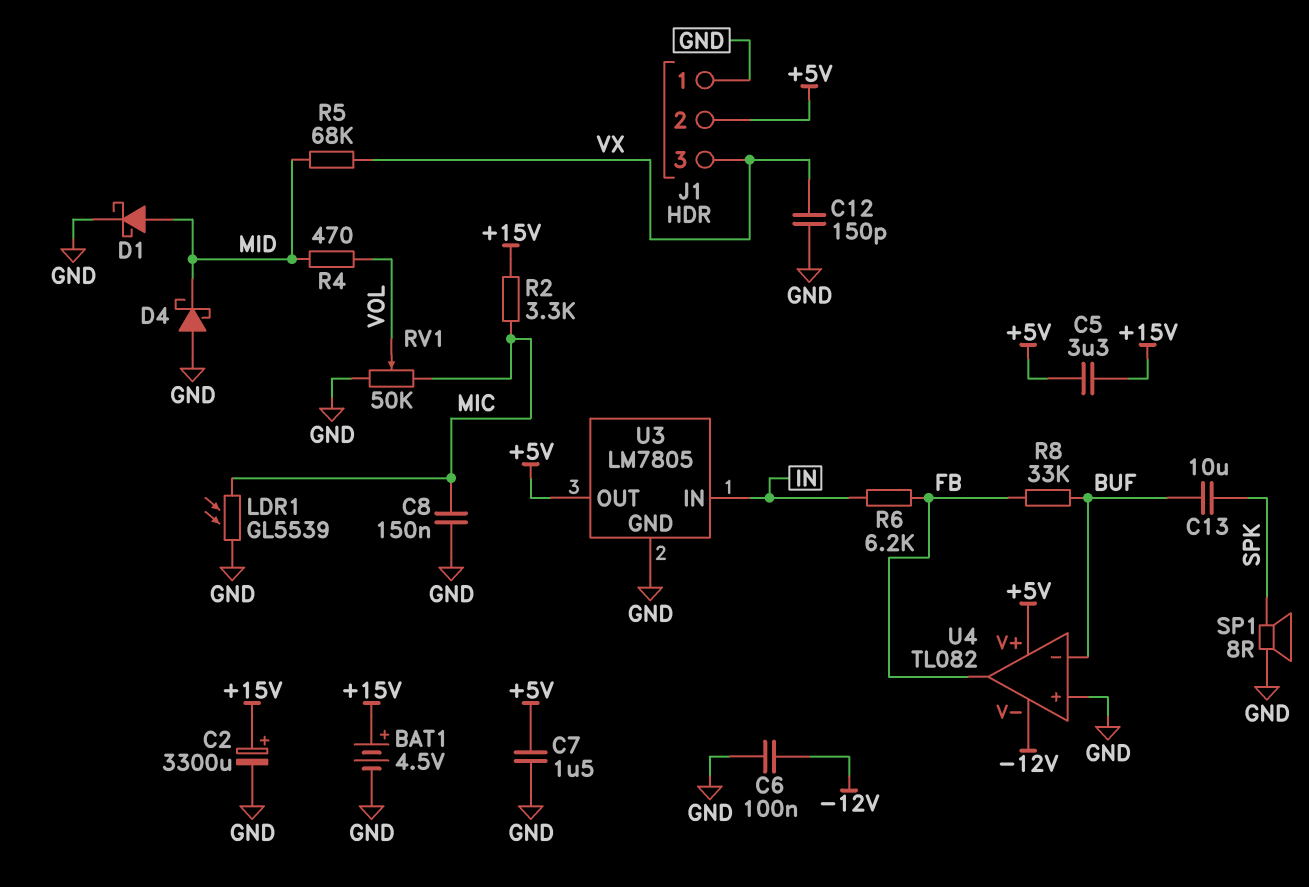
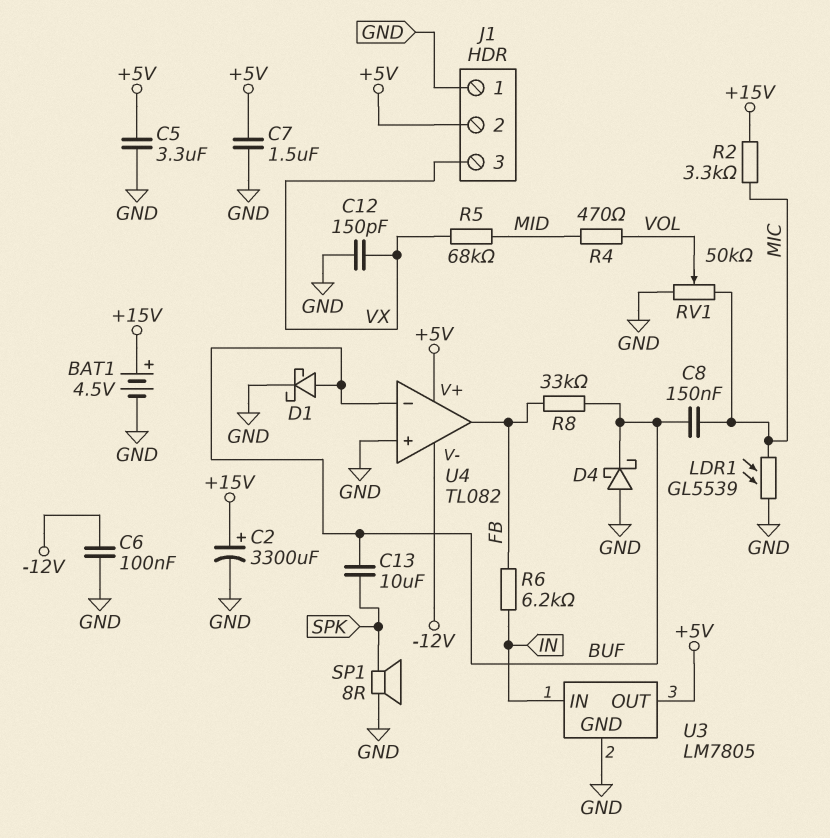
C5: 3.3uF (+5V, +15V) -> 3.3uF (+5V, GND)
C8: 150nF (GND, MIC) -> 150nF (BUF, MIC)
D1: schottky (A MID, K GND) -> schottky (A BUF, K GND)
D4: schottky (A GND, K MID) -> schottky (A GND, K BUF)

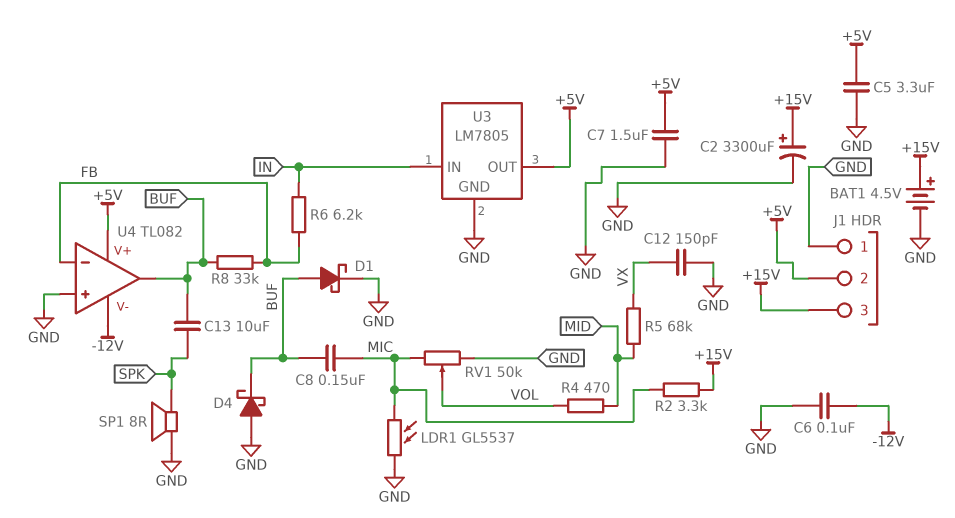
J1 pin 3: VX -> +15V
LDR1: GL5539 (GND, MIC) -> GL5537 (GND, MIC)
U4 pin in-: BUF -> FB
U4 pin out: FB -> BUF

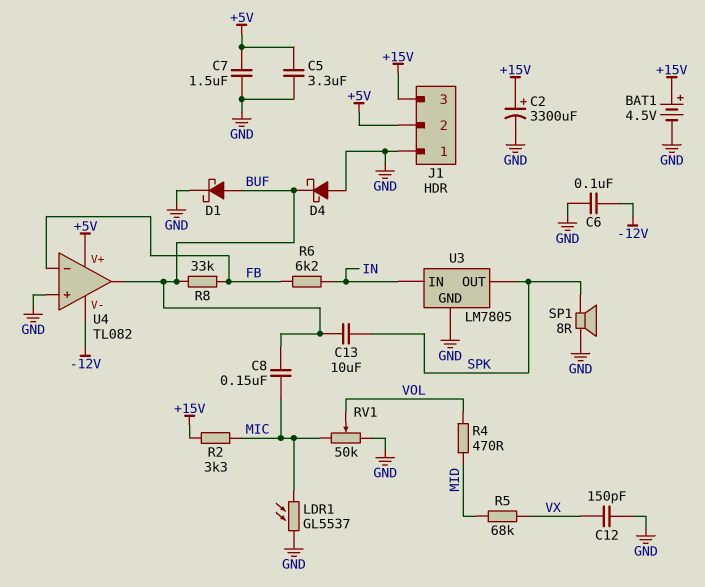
U3 pin OUT: +5V -> SPK

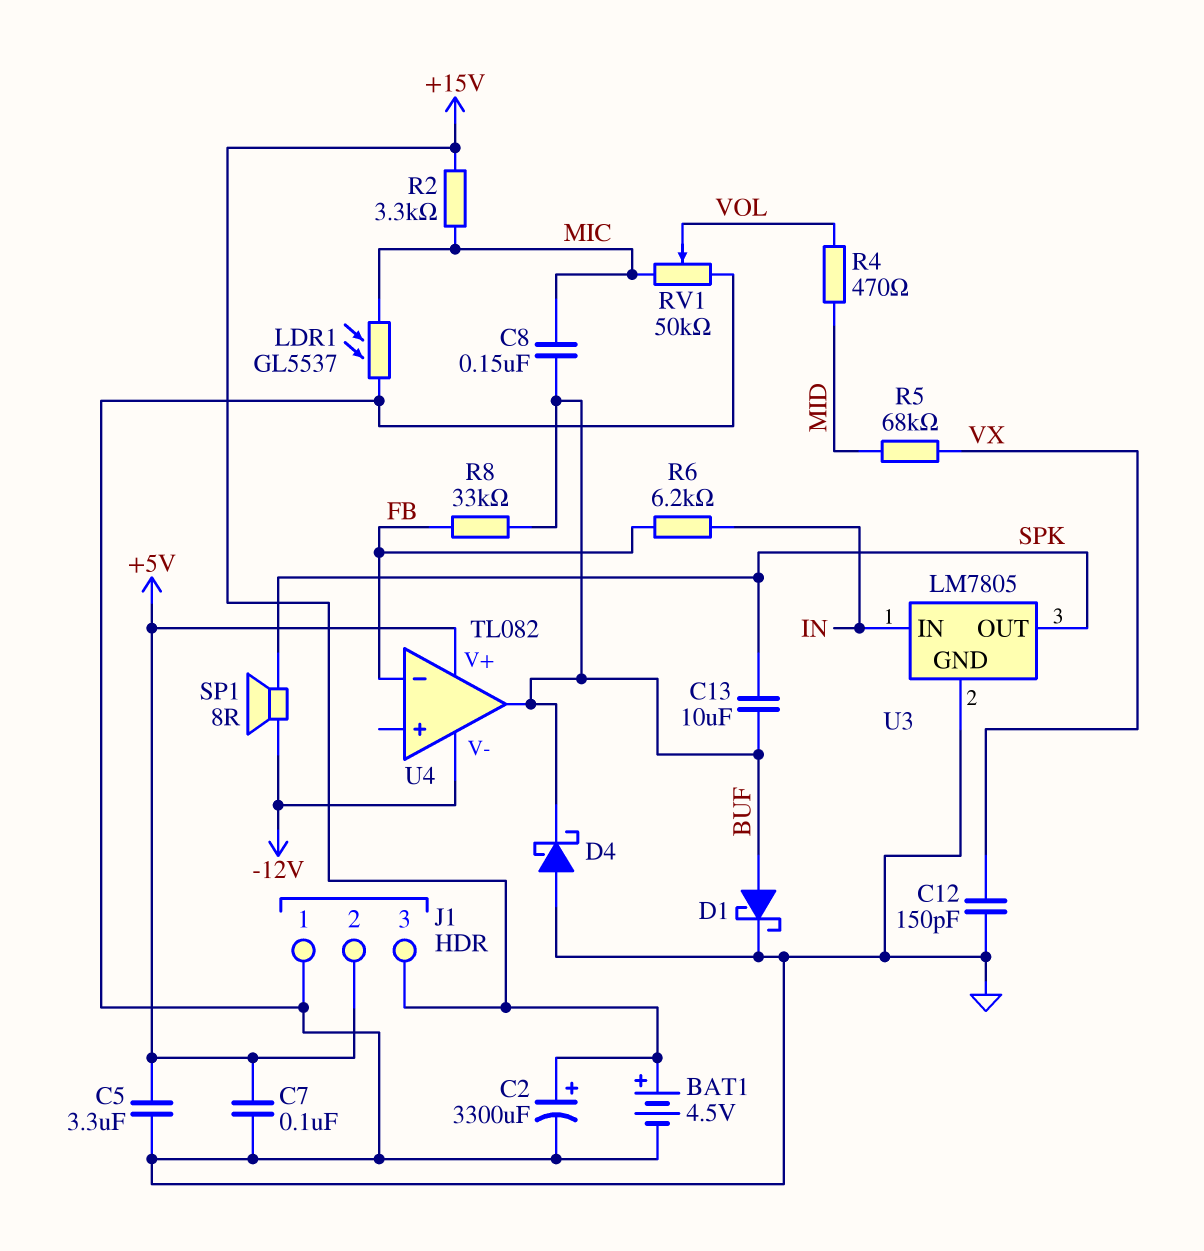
C6: 100nF (-12V, GND) -> none
C7: 1.5uF (+5V, GND) -> 100nF (+5V, GND)
SP1: speaker 8R (GND, SPK) -> speaker 8R (-12V, SPK)
U4 pin in+: GND -> none

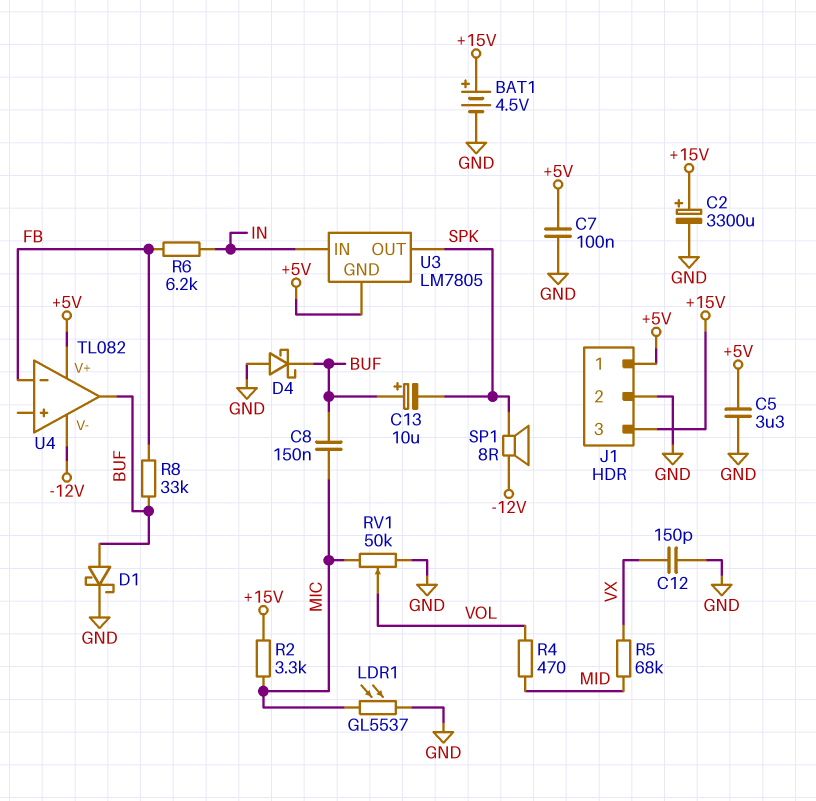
C13: 10uF (BUF, SPK) -> 10uF (plus BUF, minus SPK)
J1 pin 1: GND -> +5V
J1 pin 2: +5V -> GND
U3 pin GND: GND -> +5V

